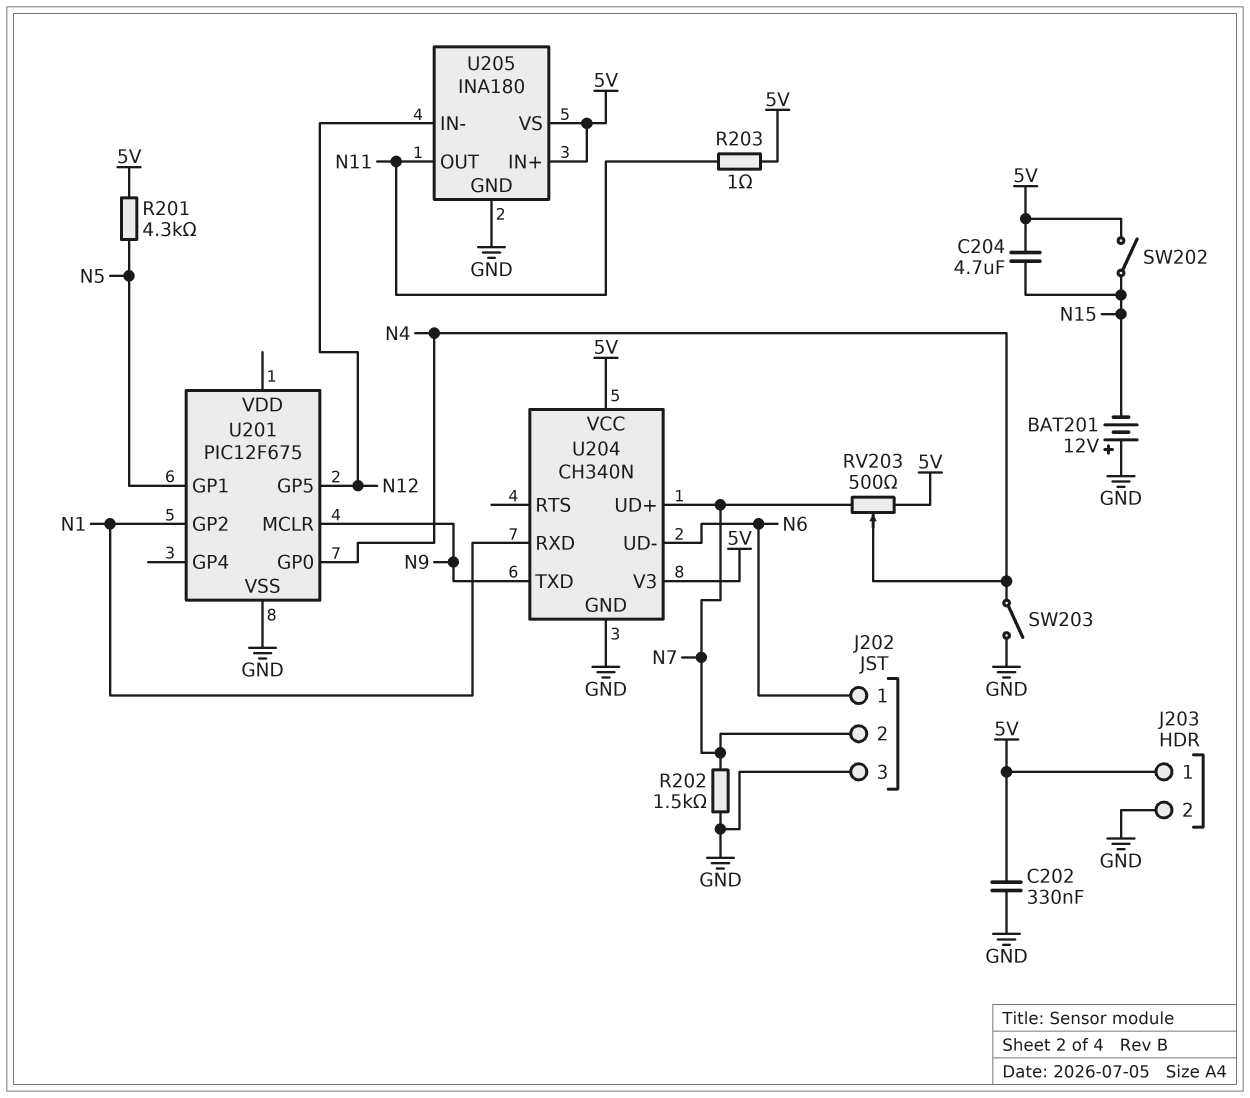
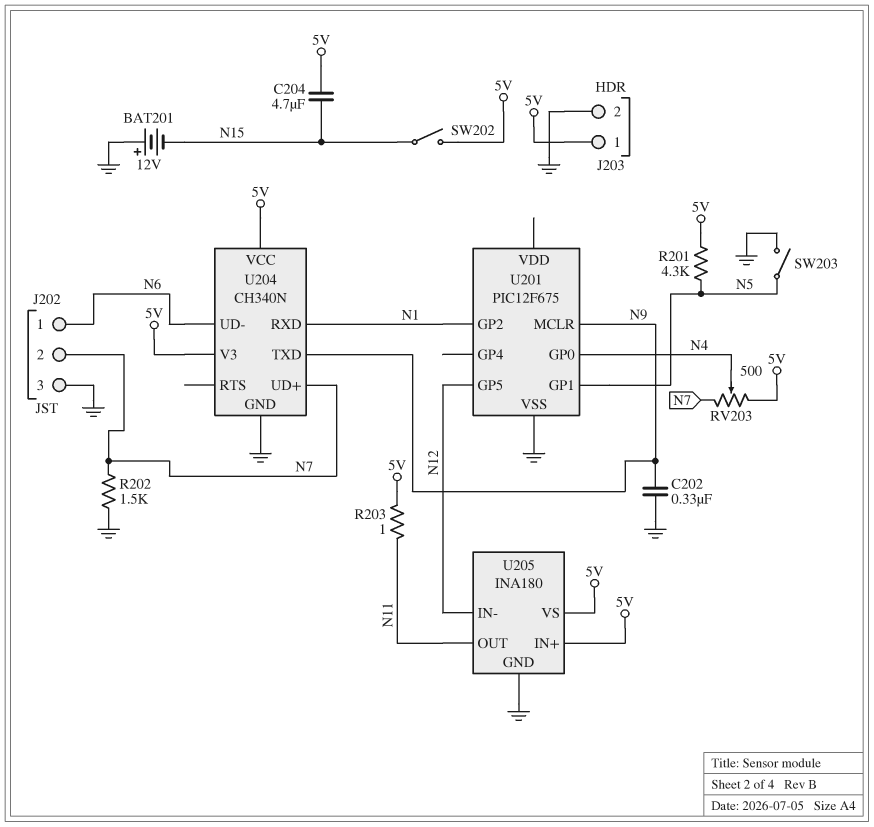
C202: 330nF (5V, GND) -> 330nF (GND, N9)
SW203: switch (GND, N4) -> switch (GND, N5)

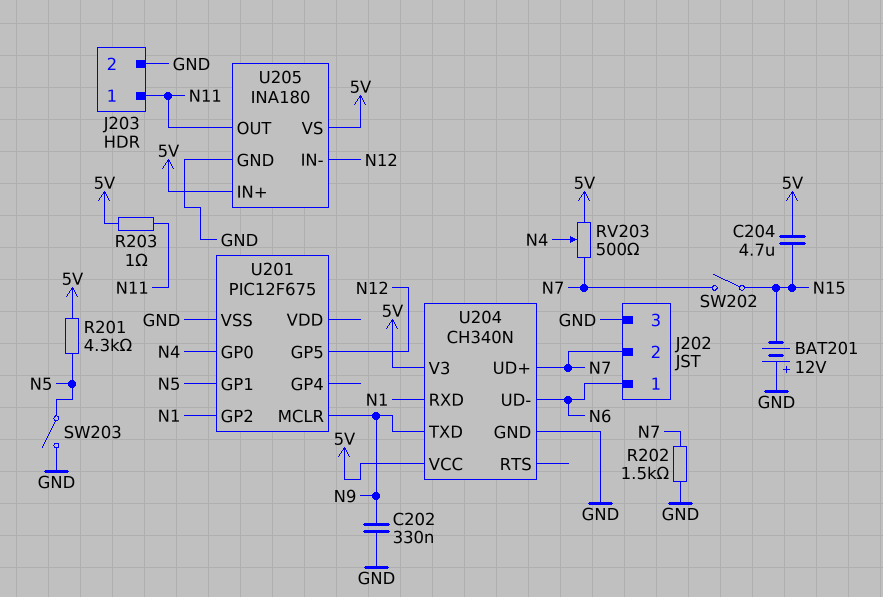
J203 pin 1: 5V -> N11
SW202: switch (5V, N15) -> switch (N7, N15)

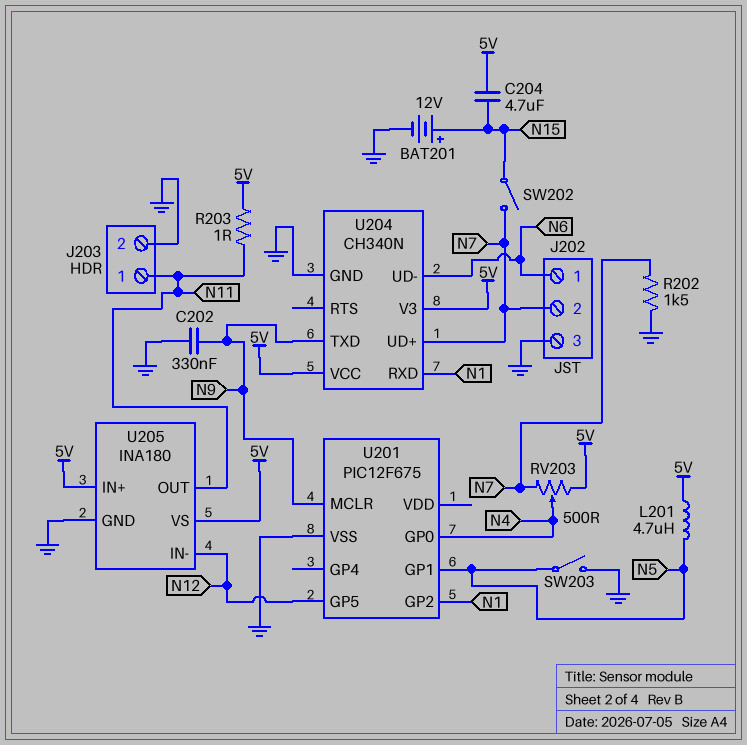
BAT201: 12V (plus GND, minus N15) -> 12V (plus N15, minus GND)
L201: none -> 4.7uH (5V, N5)
R201: 4.3k (5V, N5) -> none

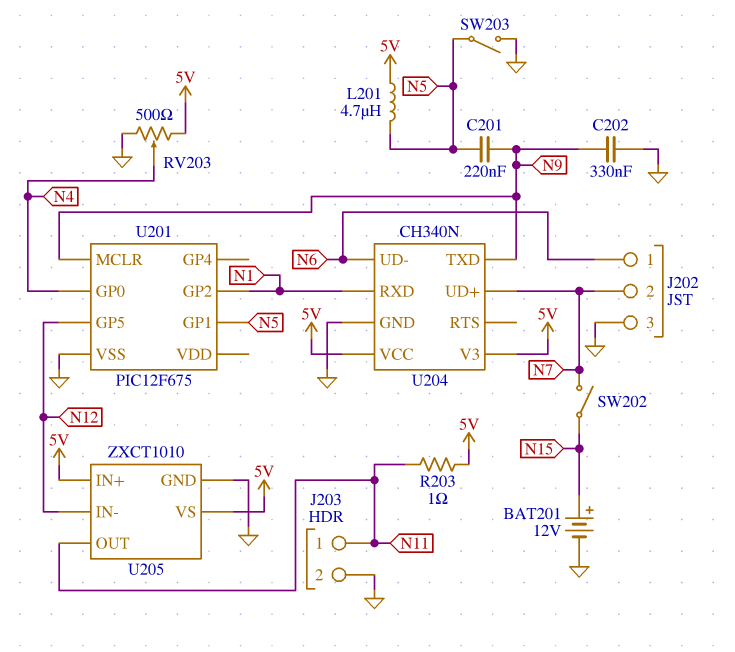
C201: none -> 220nF (N5, N9)
C204: 4.7uF (5V, N15) -> none
R202: 1.5k (GND, N7) -> none
RV203: 500 (5V, N7, wiper N4) -> 500 (5V, GND, wiper N4)
U205: INA180 -> ZXCT1010

